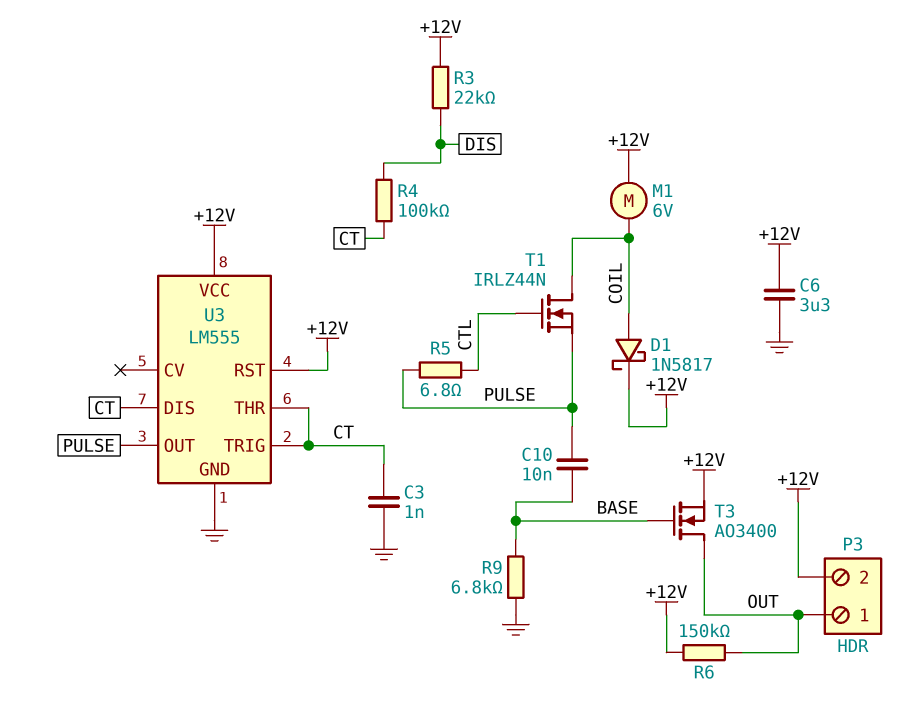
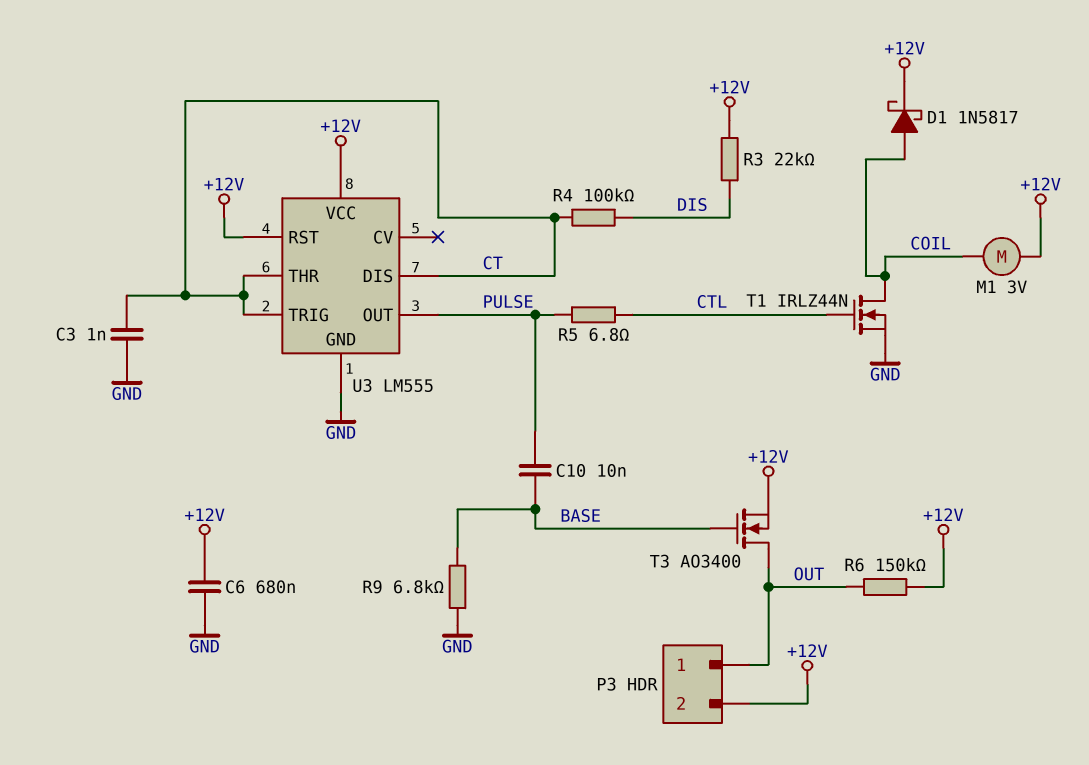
C6: 3.3uF (+12V, GND) -> 680nF (+12V, GND)
M1: motor 6V (+12V, COIL) -> motor 3V (+12V, COIL)
T1: NMOS IRLZ44N (G CTL, D COIL, S PULSE) -> NMOS IRLZ44N (G CTL, D COIL, S GND)

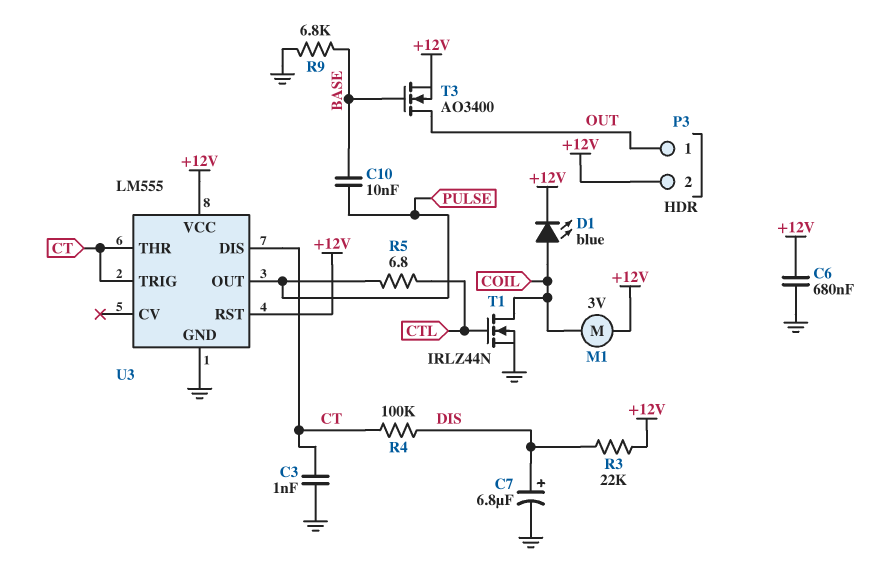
C7: none -> 6.8uF (plus DIS, minus GND)
D1: schottky 1N5817 (A COIL, K +12V) -> LED blue (A COIL, K +12V)
R6: 150k (+12V, OUT) -> none

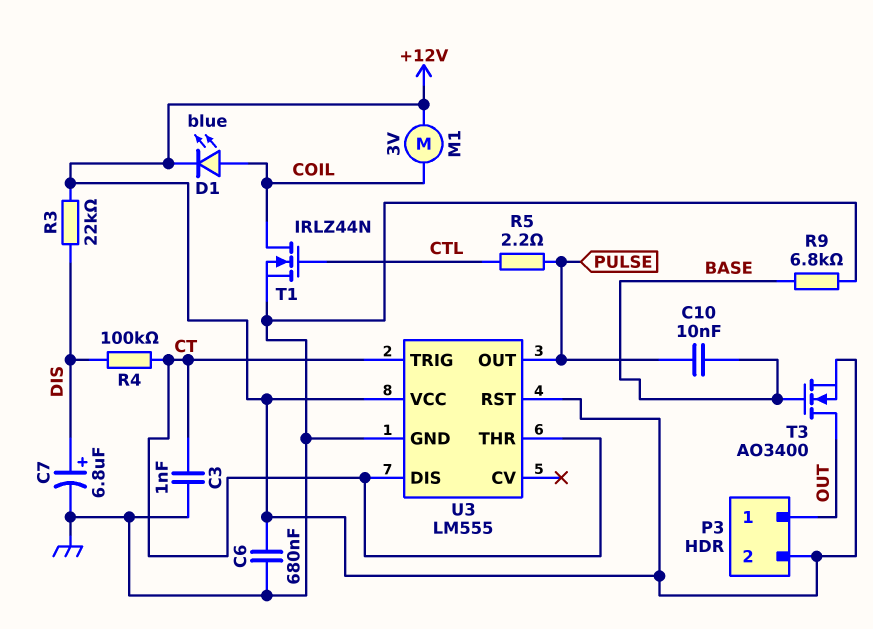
R5: 6.8 (CTL, PULSE) -> 2.2 (CTL, PULSE)

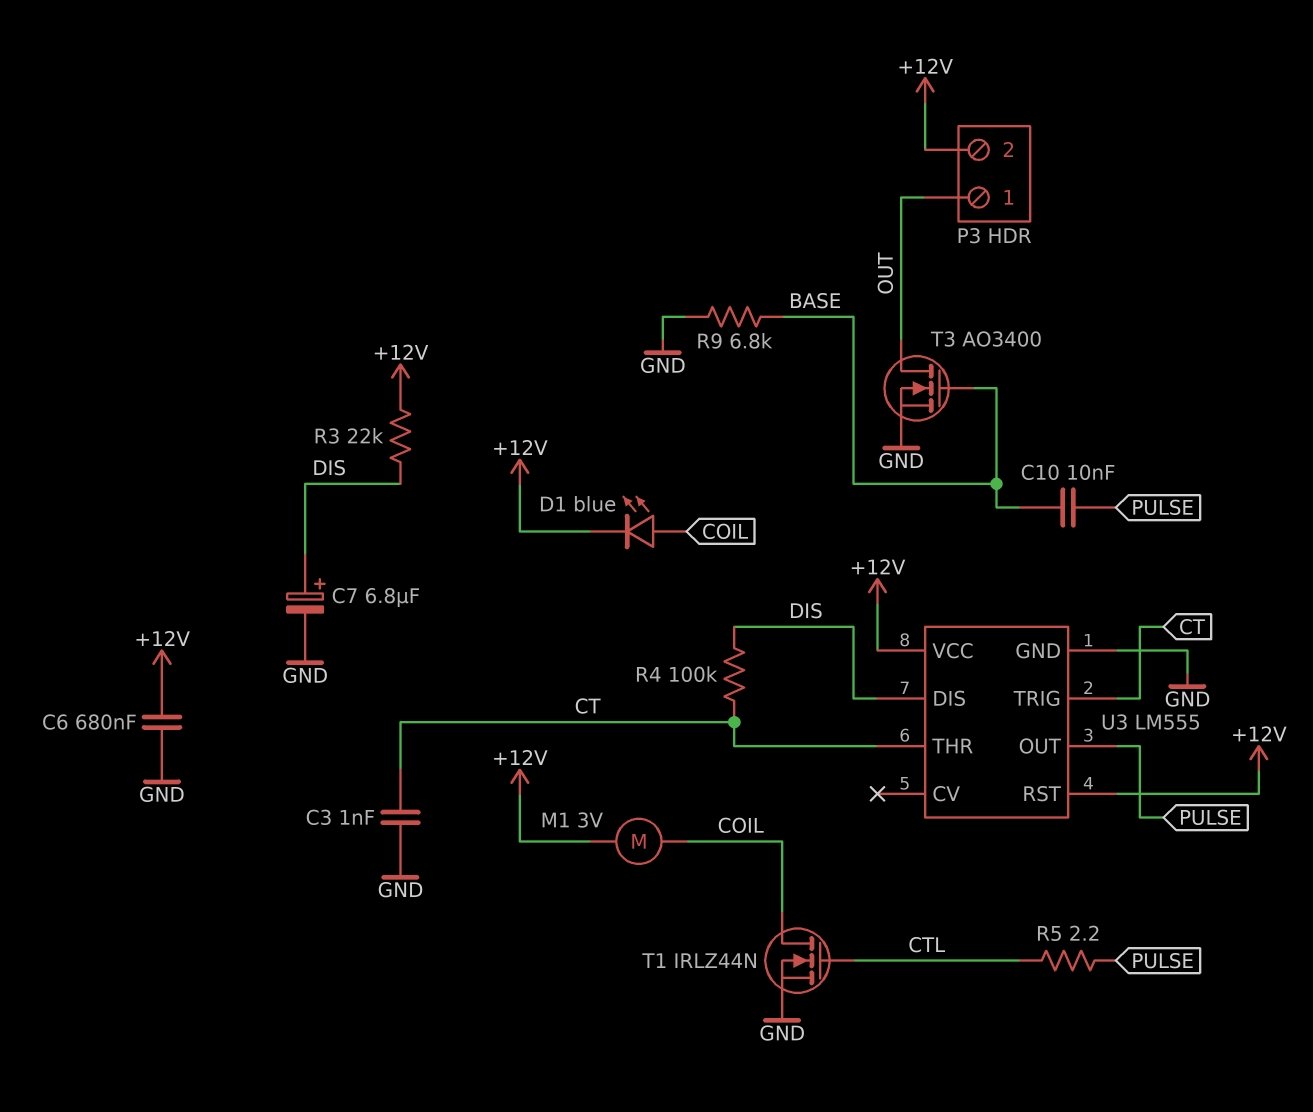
T3: NMOS AO3400 (G BASE, D OUT, S +12V) -> NMOS AO3400 (G BASE, D OUT, S GND)
U3 pin DIS: CT -> DIS

